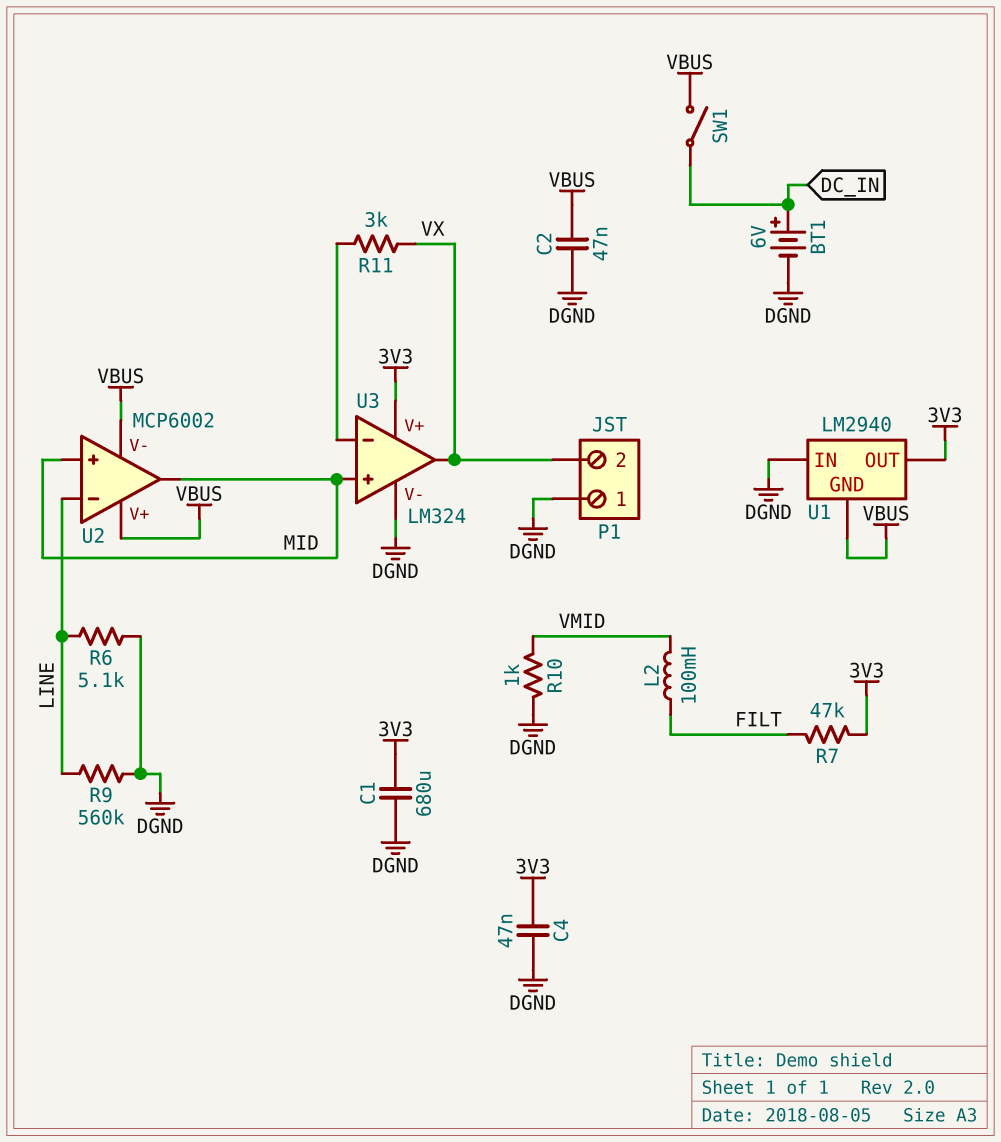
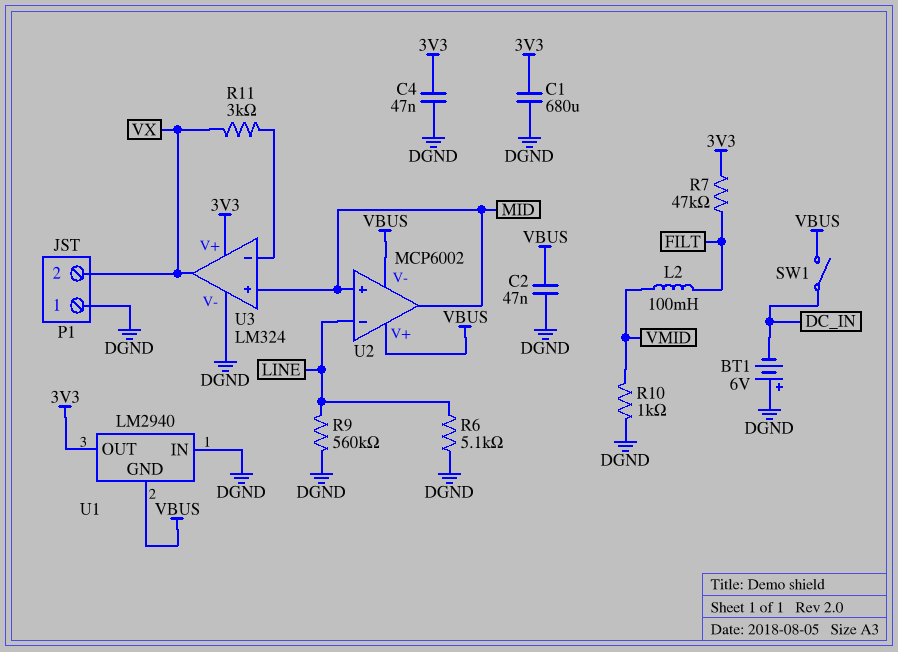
BT1: 6V (plus DC_IN, minus DGND) -> 6V (plus DGND, minus DC_IN)

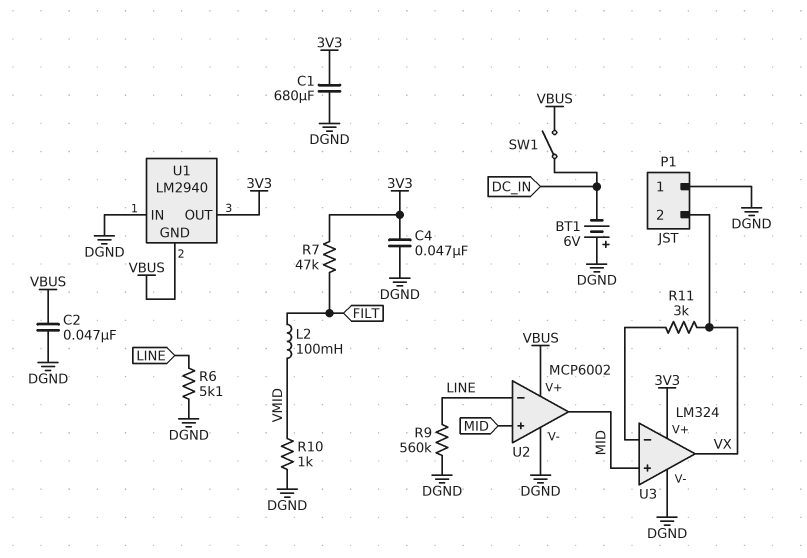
U2 pin V-: VBUS -> DGND

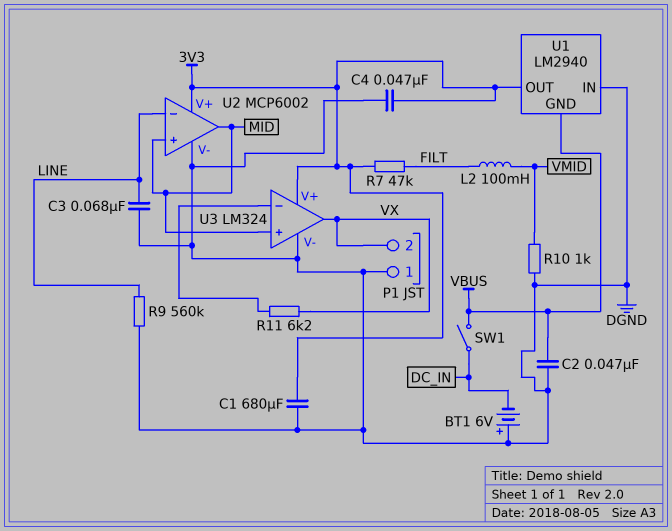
C3: none -> 68nF (DGND, LINE)
R6: 5.1k (DGND, LINE) -> none
R11: 3k (U3/in-, VX) -> 6.2k (U3/in-, VX)
U2 pin V+: VBUS -> 3V3

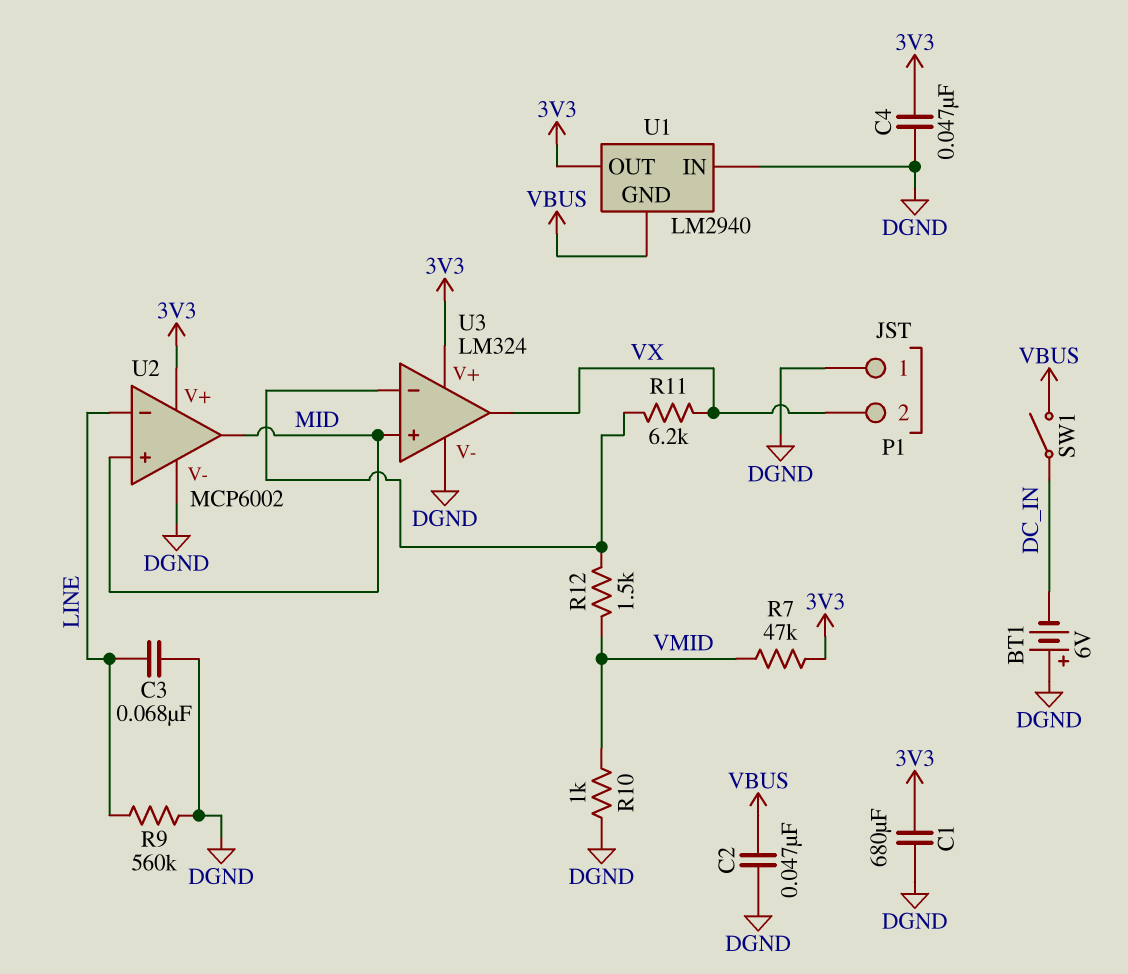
L2: 100mH (FILT, VMID) -> none
R7: 47k (3V3, FILT) -> 47k (3V3, VMID)
R12: none -> 1.5k (U3/in-, VMID)

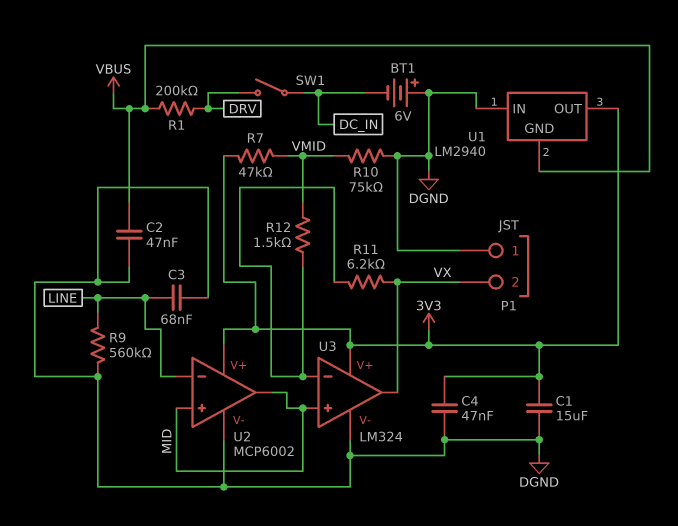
C1: 680uF (3V3, DGND) -> 15uF (3V3, DGND)
R1: none -> 200k (DRV, VBUS)
R10: 1k (DGND, VMID) -> 75k (DGND, VMID)
SW1: switch (DC_IN, VBUS) -> switch (DC_IN, DRV)

